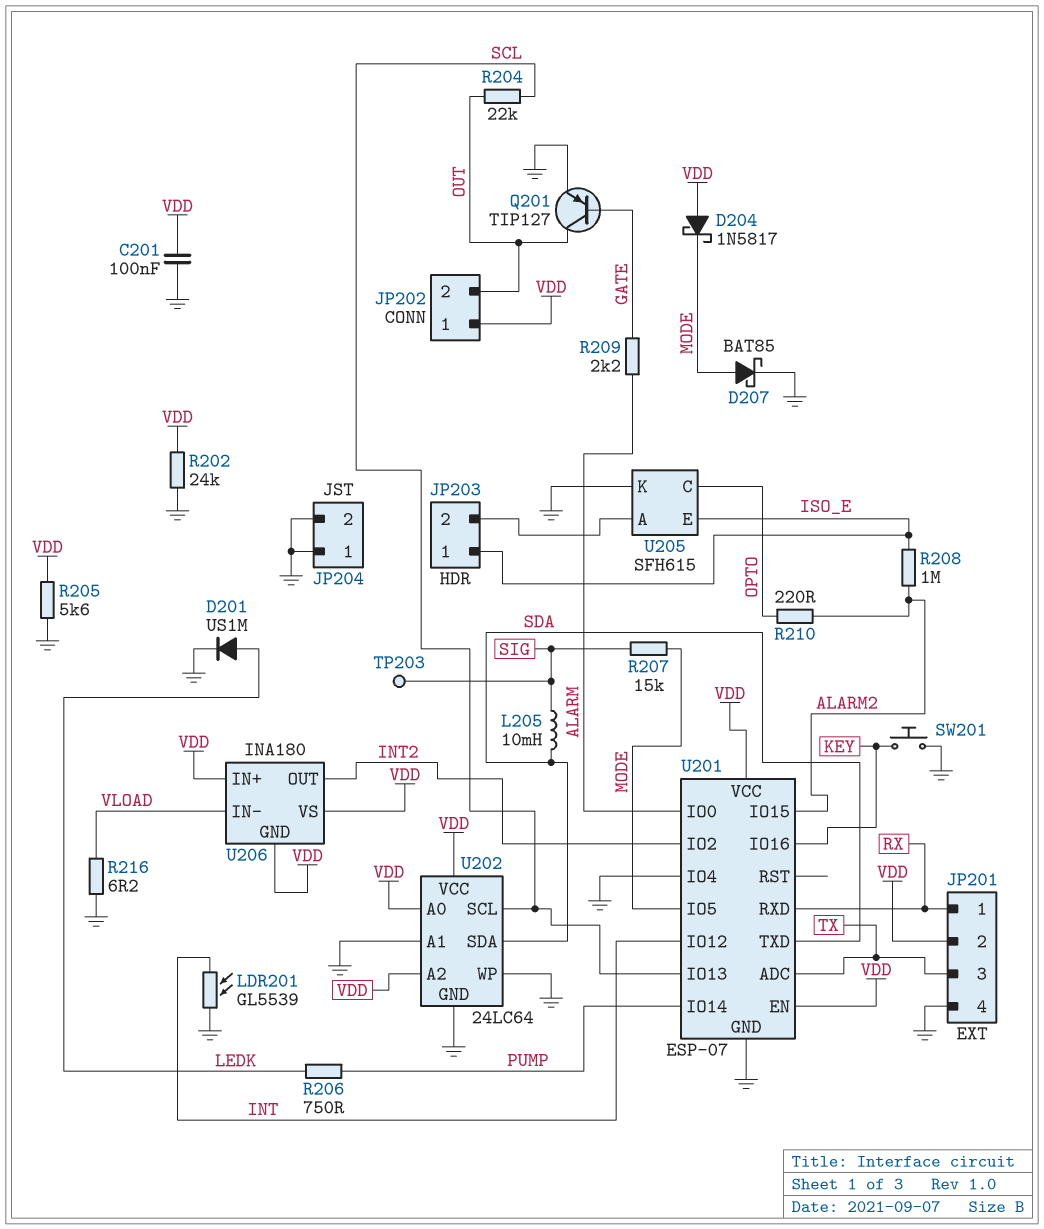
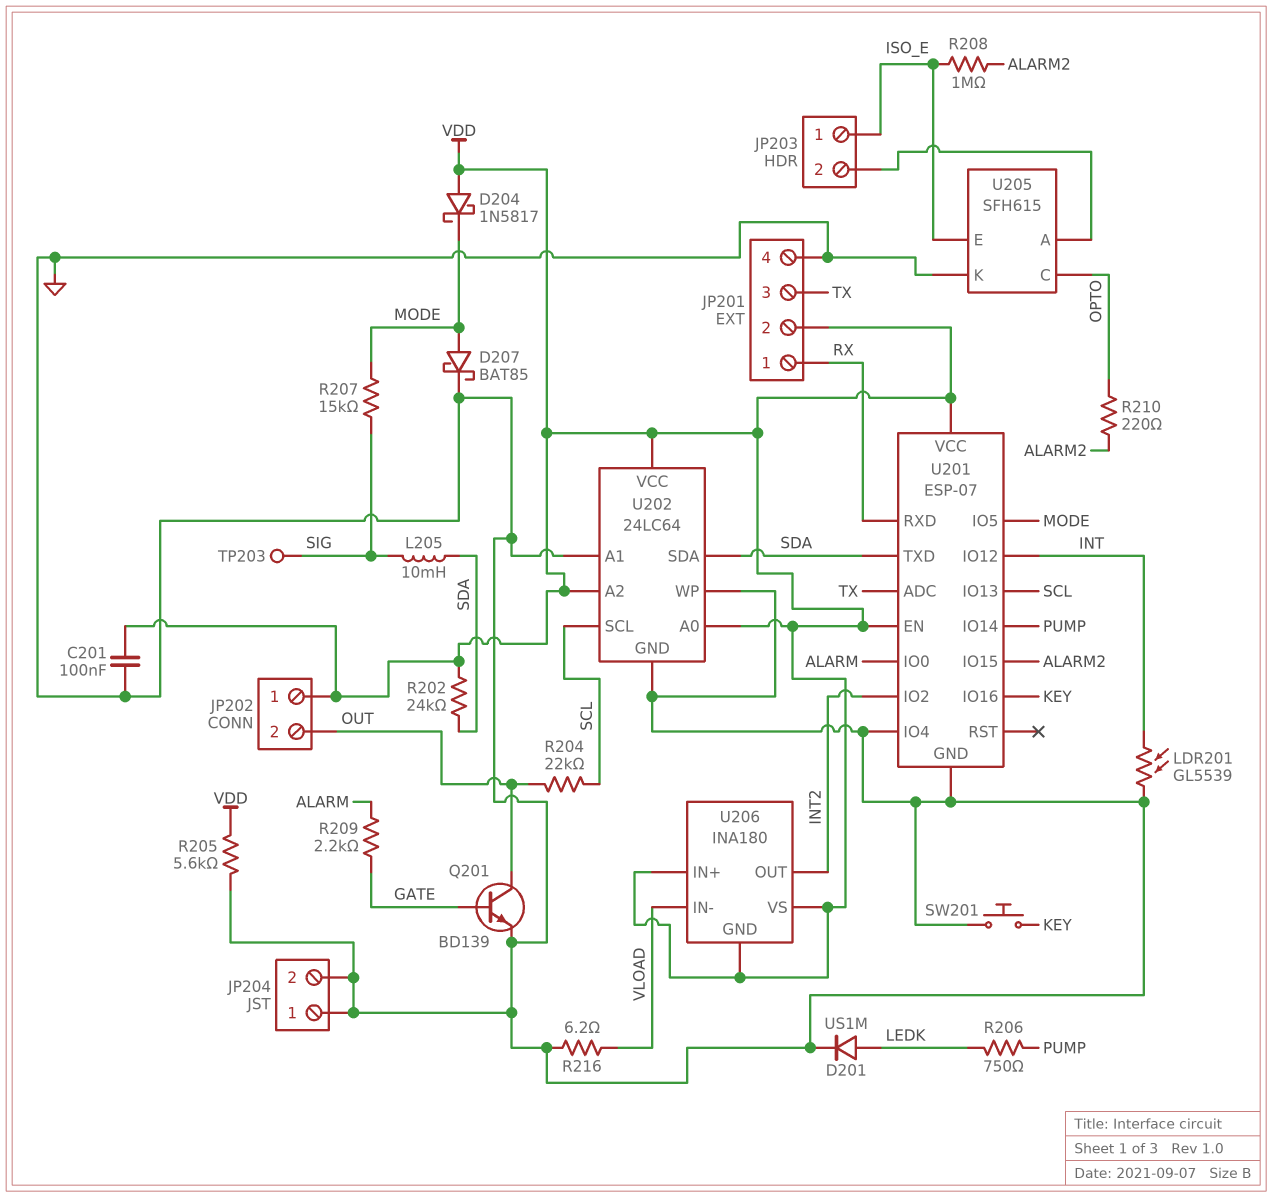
Q201: PNP TIP127 (B GATE, C OUT, E GND) -> NPN BD139 (B GATE, C OUT, E GND)
R202: 24k (GND, VDD) -> 24k (SDA, VDD)

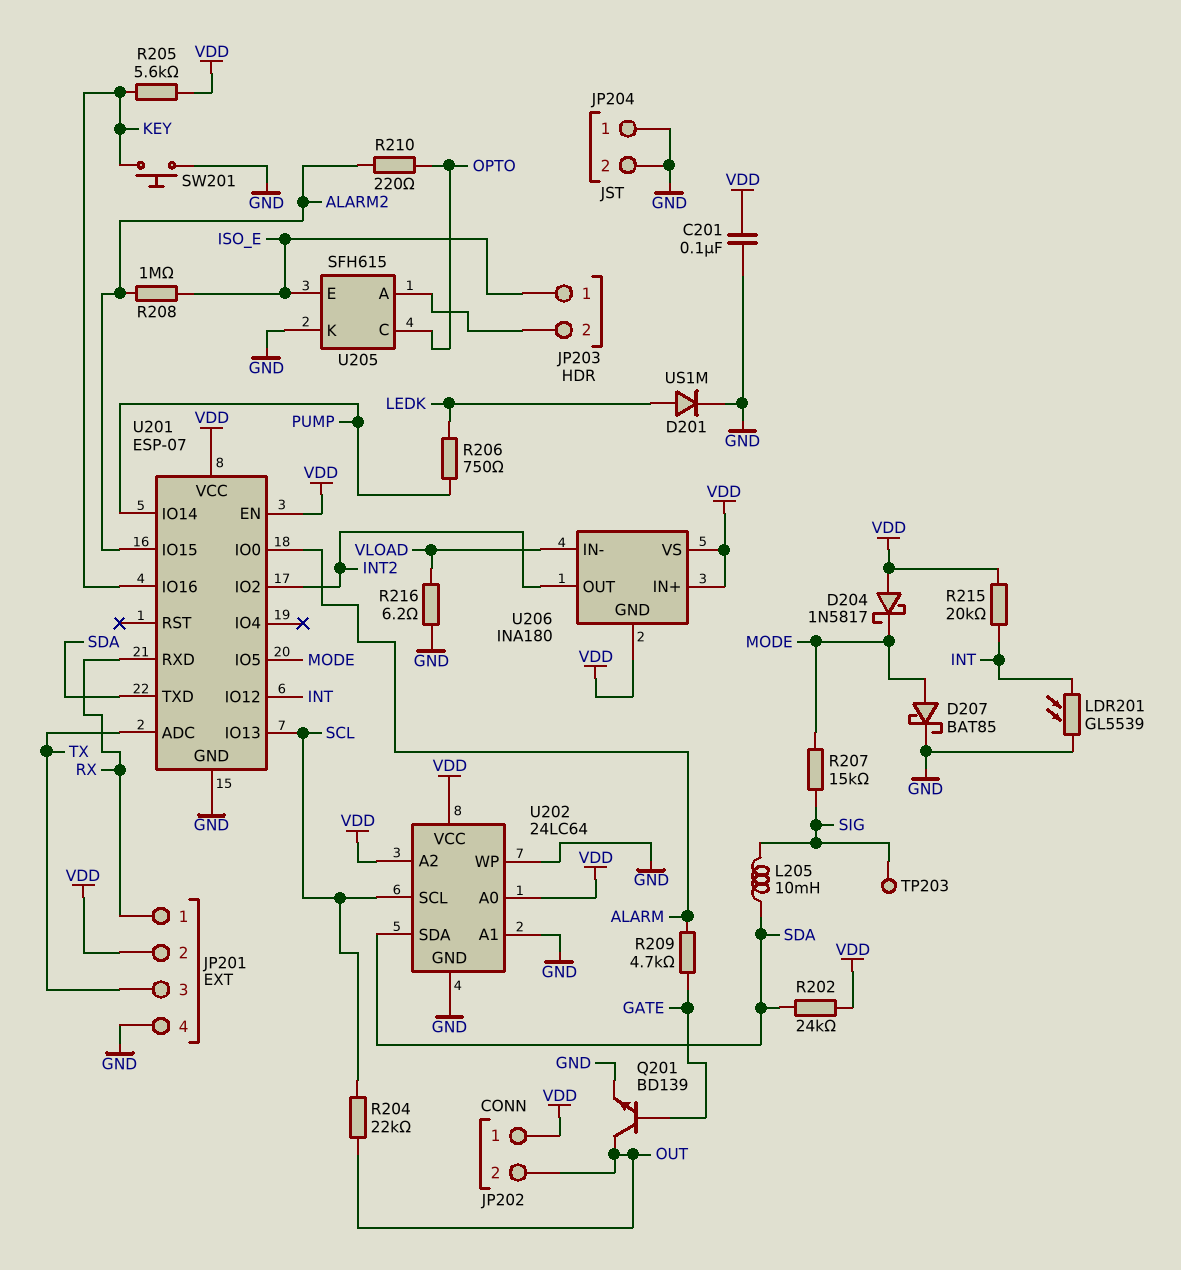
R205: 5.6k (GND, VDD) -> 5.6k (KEY, VDD)
R209: 2.2k (ALARM, GATE) -> 4.7k (ALARM, GATE)
R215: none -> 20k (INT, VDD)
U201 pin IO4: GND -> none

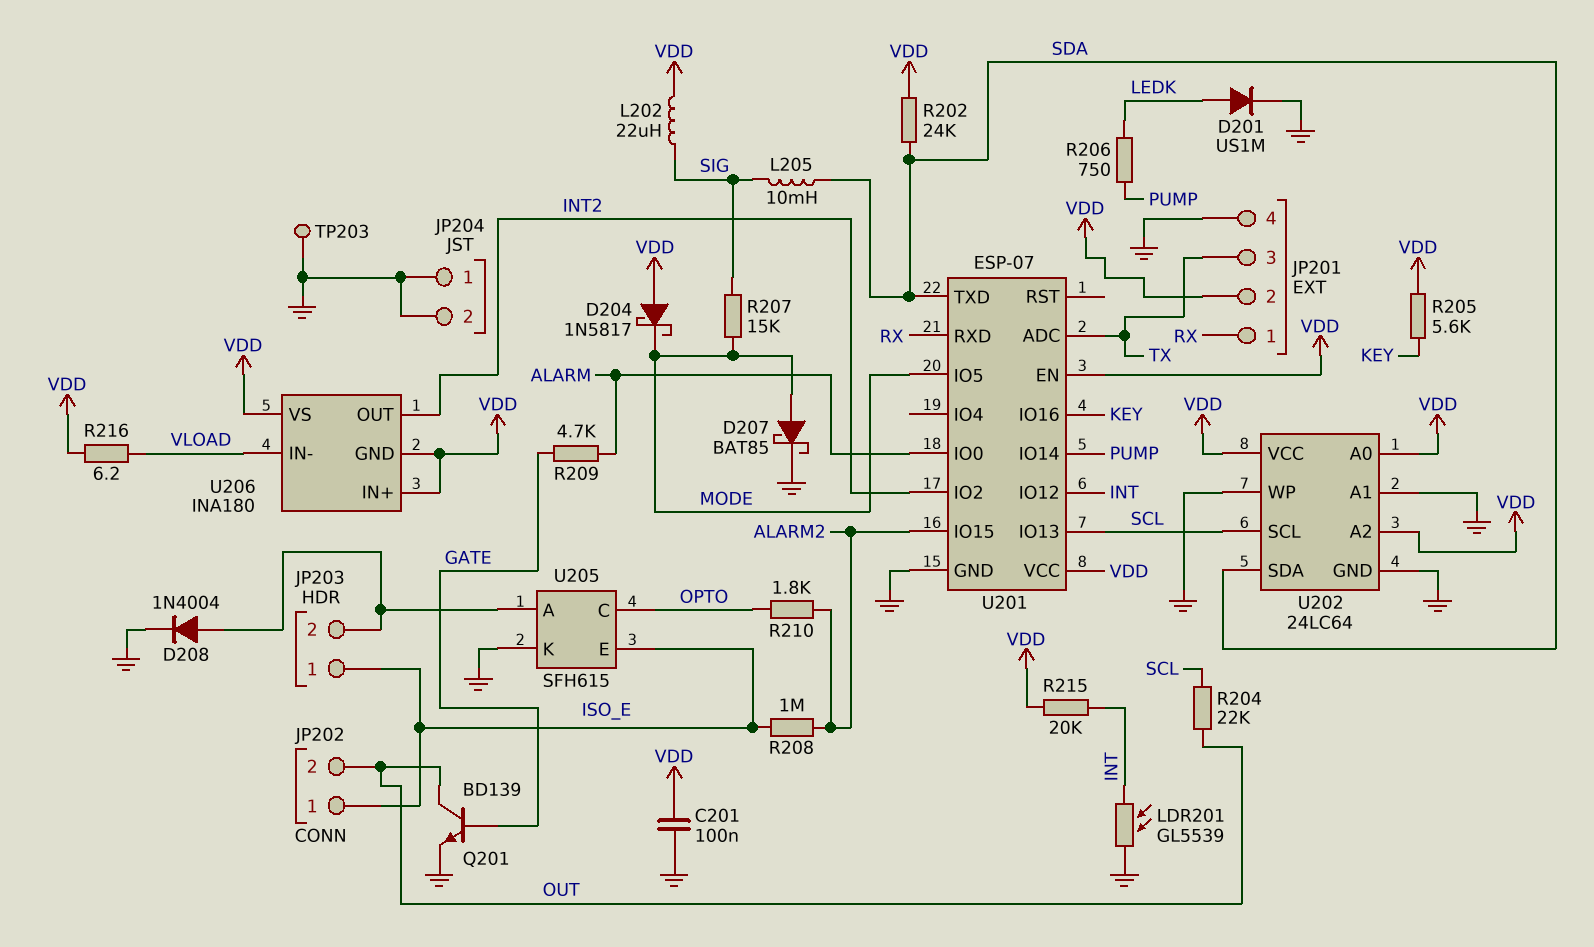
D208: none -> diode 1N4004 (A JP203/2, K GND)
JP202 pin 1: VDD -> ISO_E
L202: none -> 22uH (SIG, VDD)
R210: 220 (ALARM2, OPTO) -> 1.8k (ALARM2, OPTO)
R216: 6.2 (GND, VLOAD) -> 6.2 (VDD, VLOAD)
SW201: button (GND, KEY) -> none
TP203: test point (SIG) -> test point (GND)

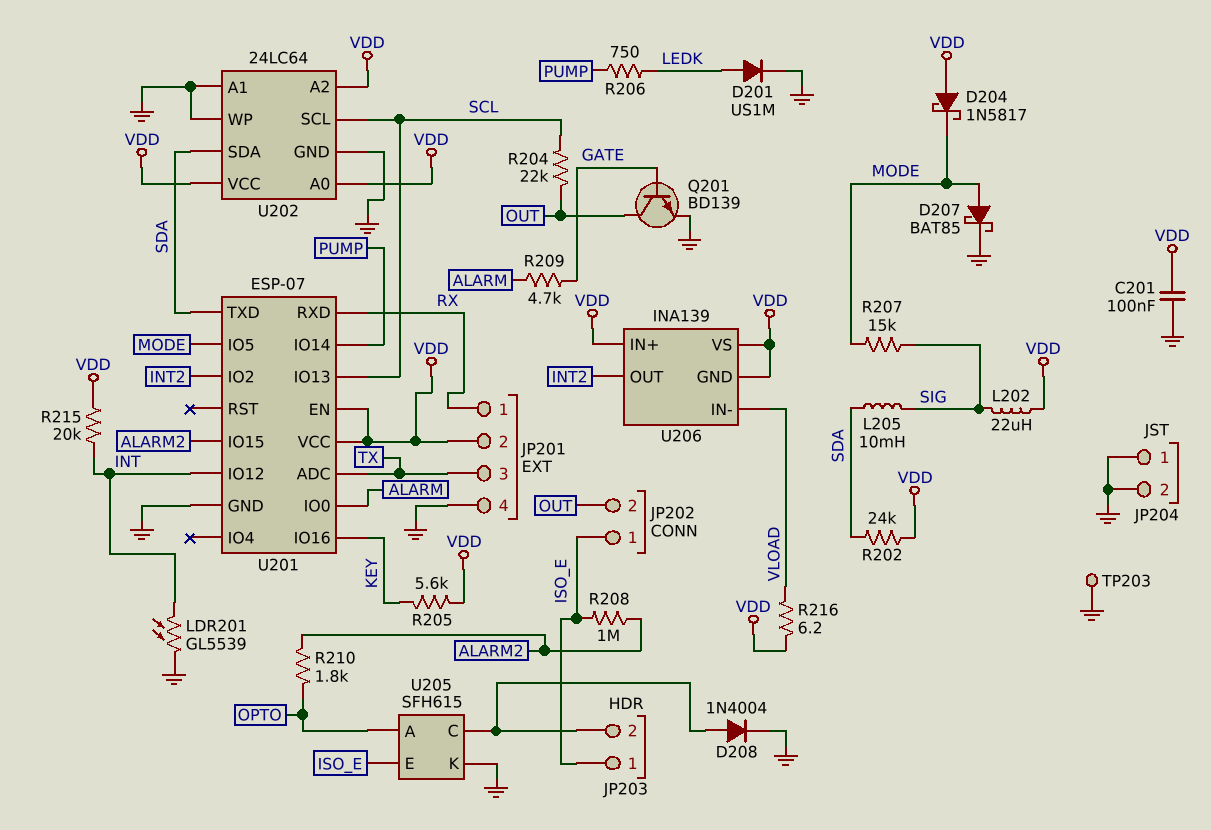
U205 pin A: JP203/2 -> OPTO
U205 pin C: OPTO -> JP203/2
U206: INA180 -> INA139

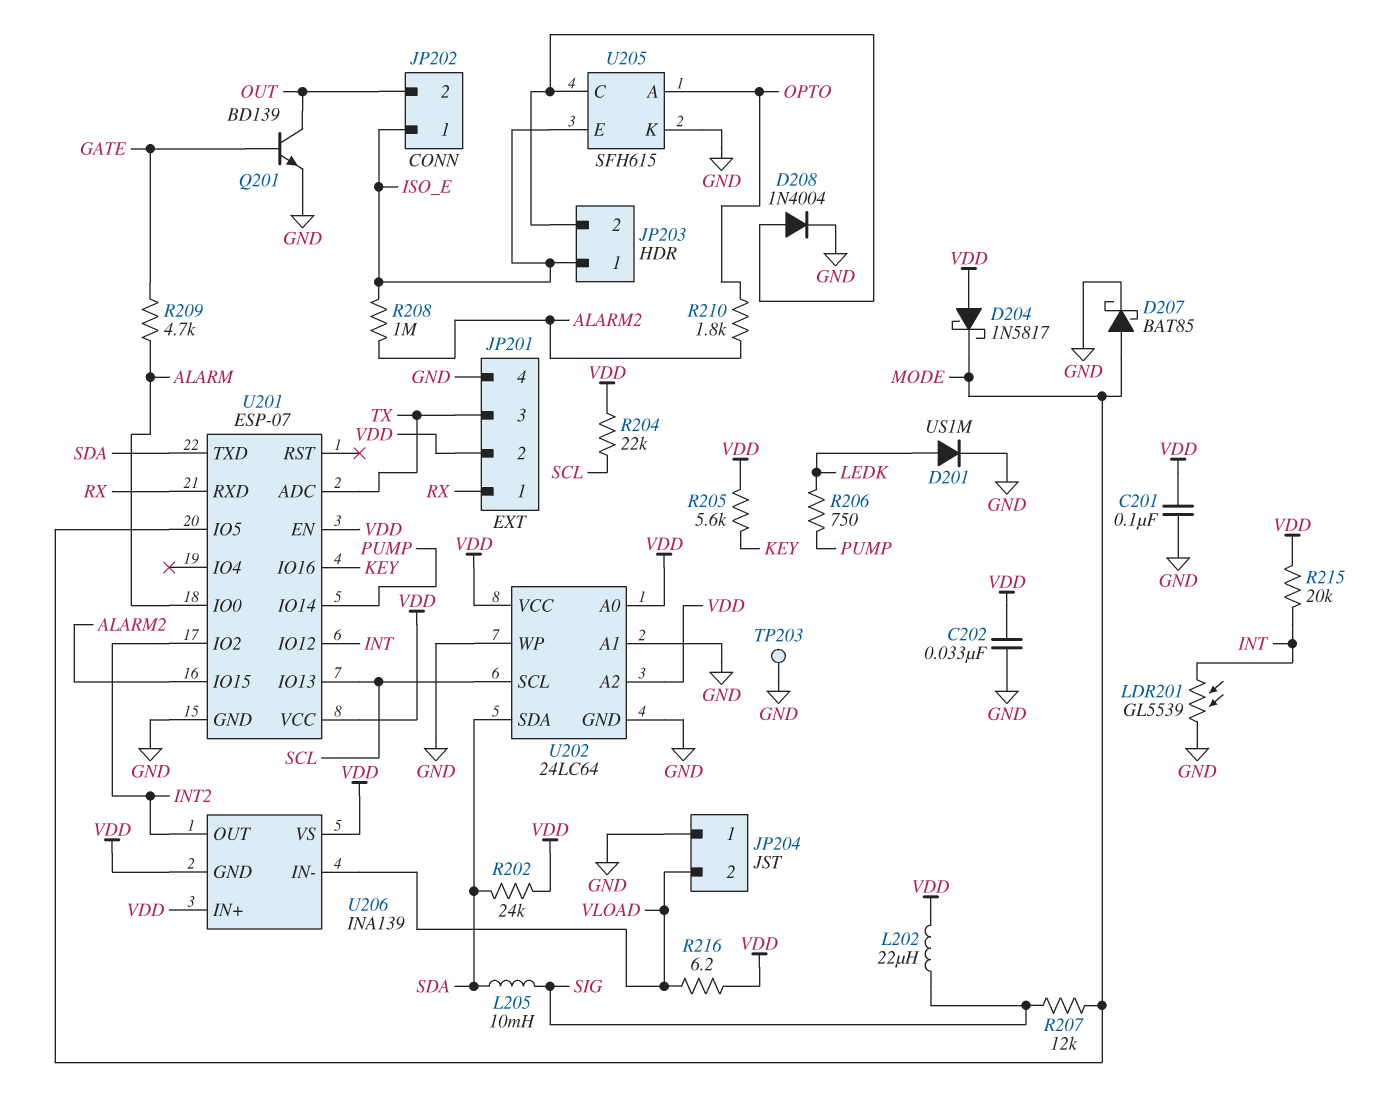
C202: none -> 33nF (GND, VDD)
JP204 pin 2: GND -> VLOAD
R204: 22k (OUT, SCL) -> 22k (SCL, VDD)
R207: 15k (MODE, SIG) -> 12k (MODE, SIG)

